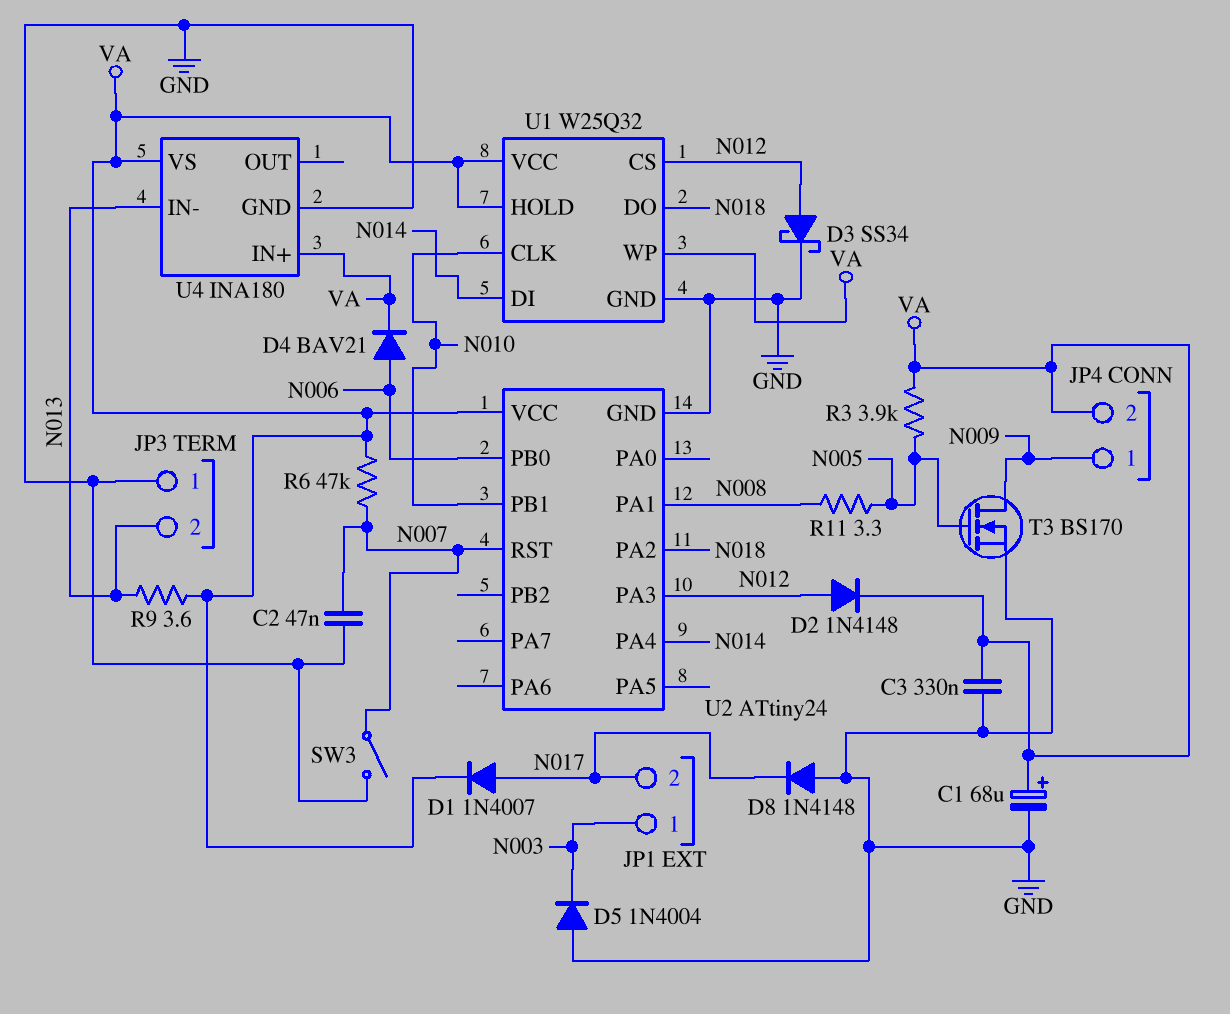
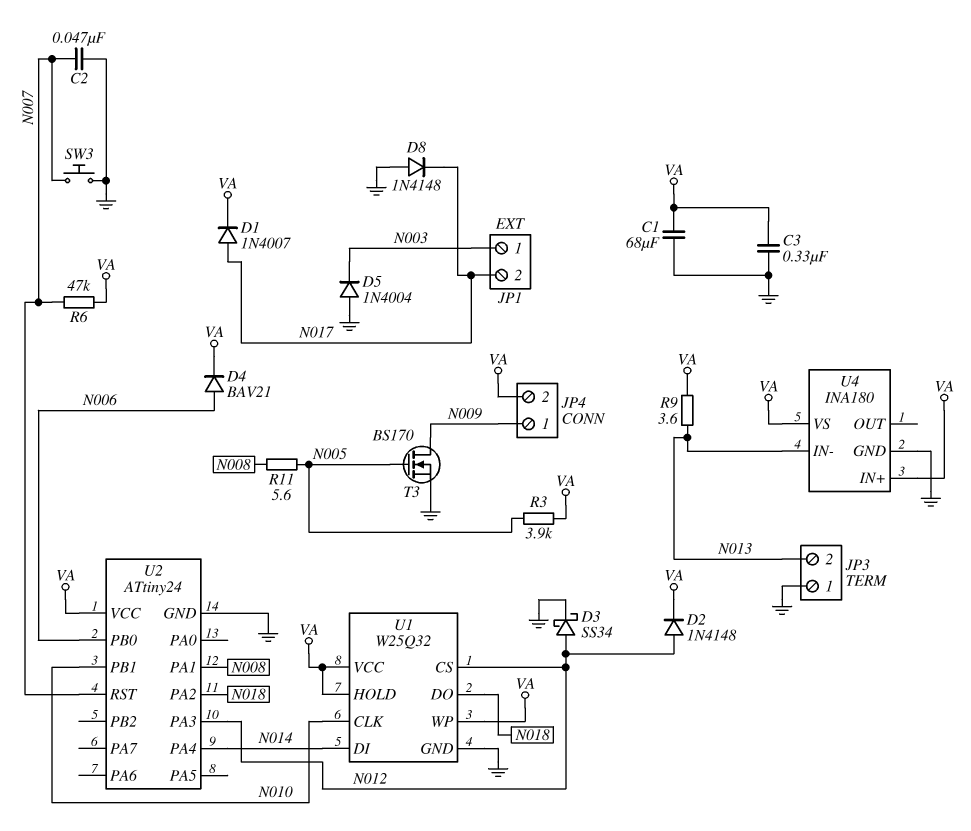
C1: 68uF (plus VA, minus GND) -> 68uF (GND, VA)
R11: 3.3 (N005, N008) -> 5.6 (N005, N008)
SW3: switch (GND, N007) -> button (GND, N007)

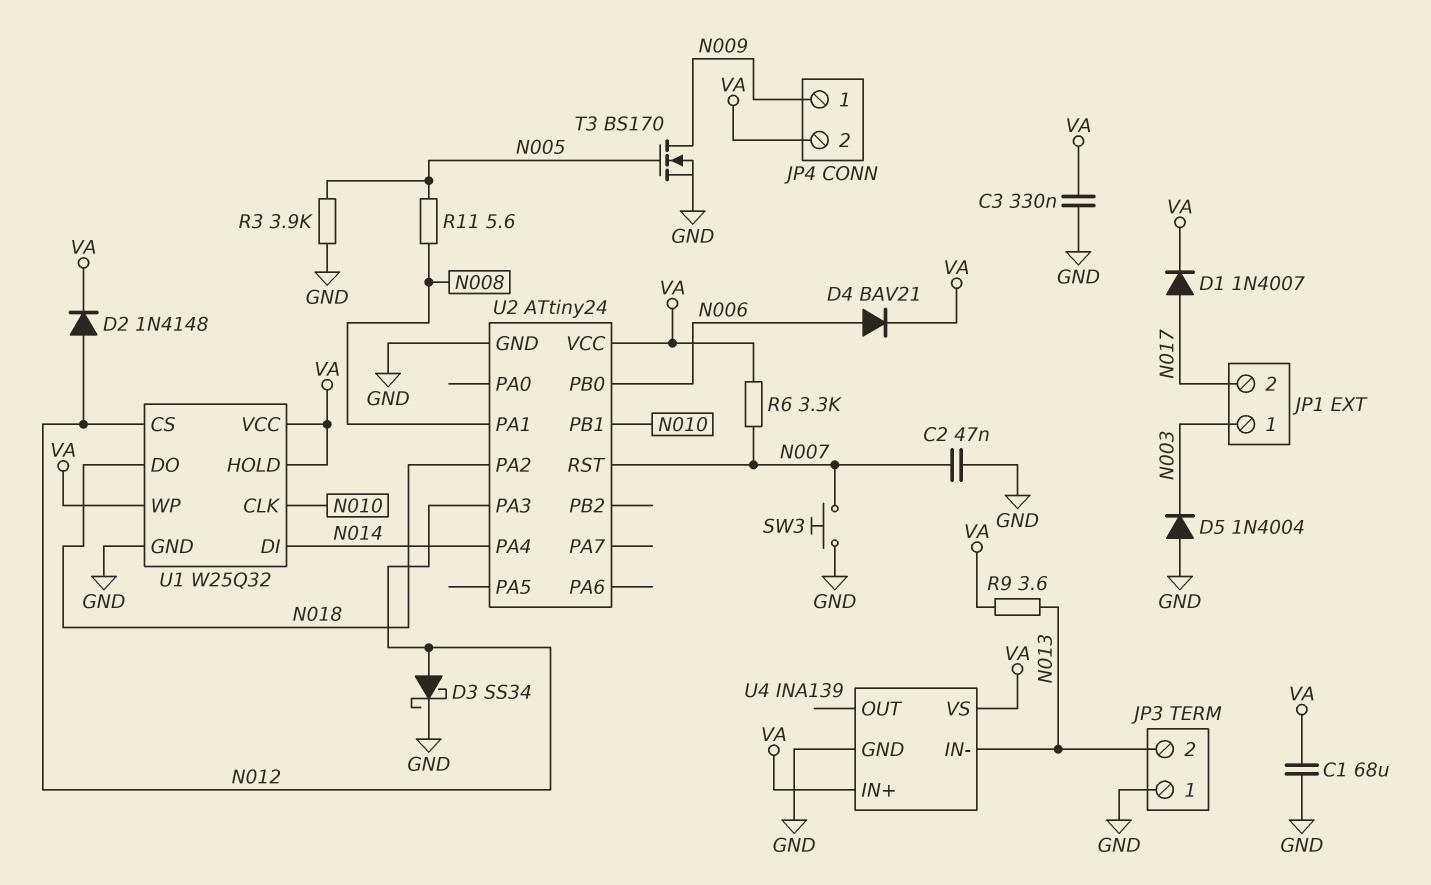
D8: diode 1N4148 (A GND, K N017) -> none
R3: 3.9k (N005, VA) -> 3.9k (GND, N005)
R6: 47k (N007, VA) -> 3.3k (N007, VA)
U4: INA180 -> INA139

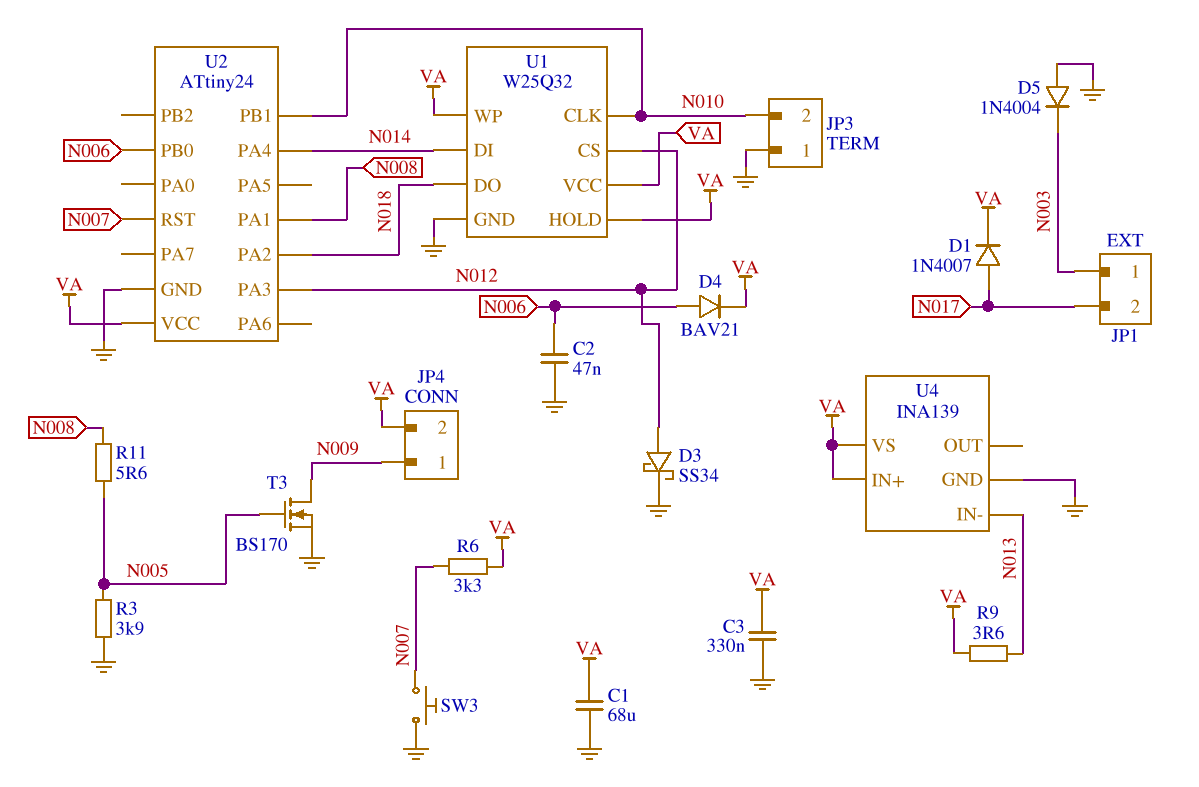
C2: 47nF (GND, N007) -> 47nF (GND, N006)
D2: diode 1N4148 (A N012, K VA) -> none
JP3 pin 2: N013 -> N010

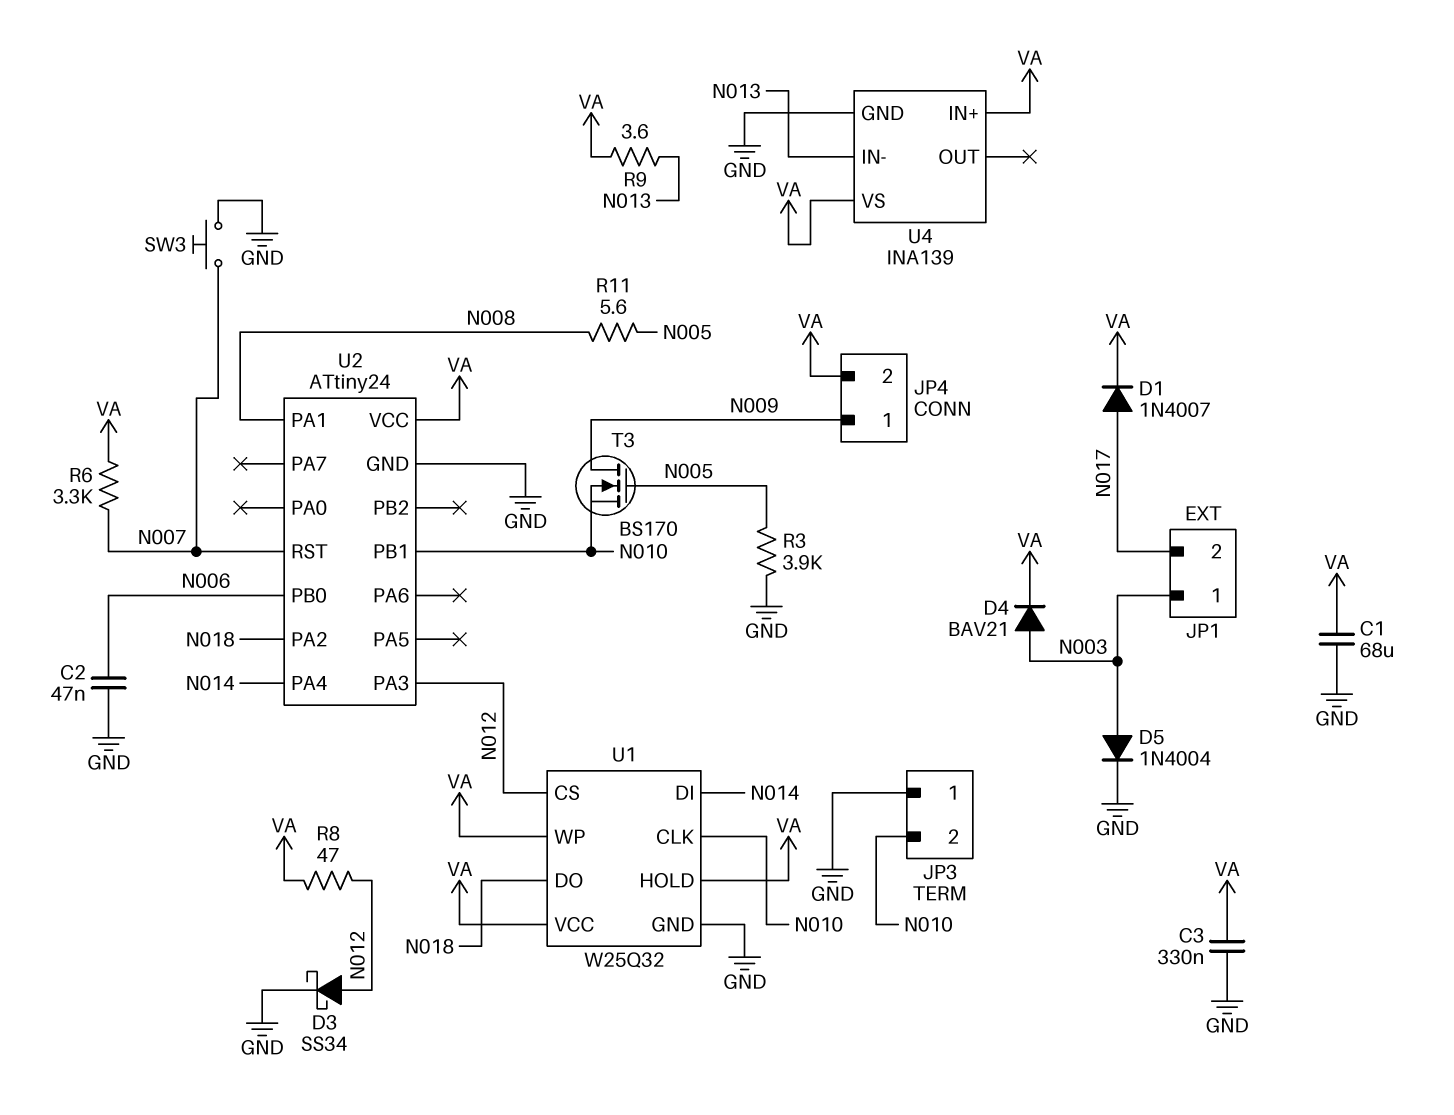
D4: diode BAV21 (A N006, K VA) -> diode BAV21 (A N003, K VA)
D5: diode 1N4004 (A GND, K N003) -> diode 1N4004 (A N003, K GND)
R8: none -> 47 (N012, VA)
T3: NMOS BS170 (G N005, D N009, S GND) -> NMOS BS170 (G N005, D N009, S N010)

